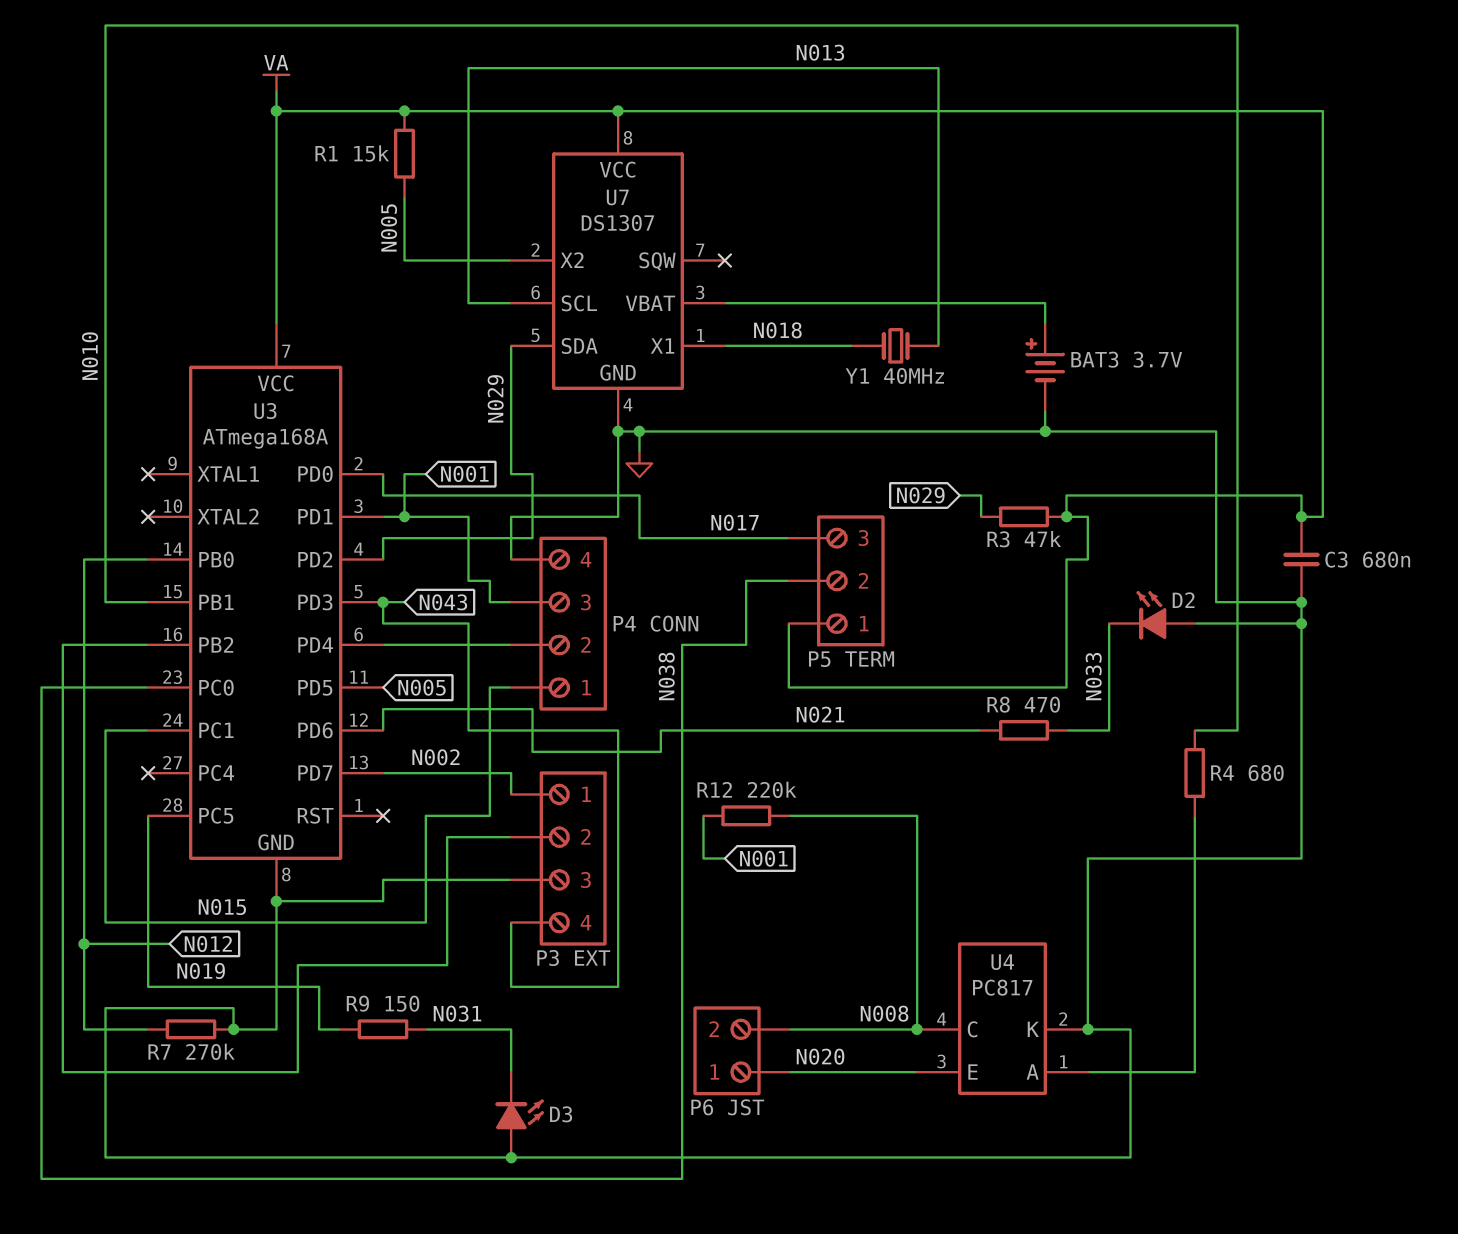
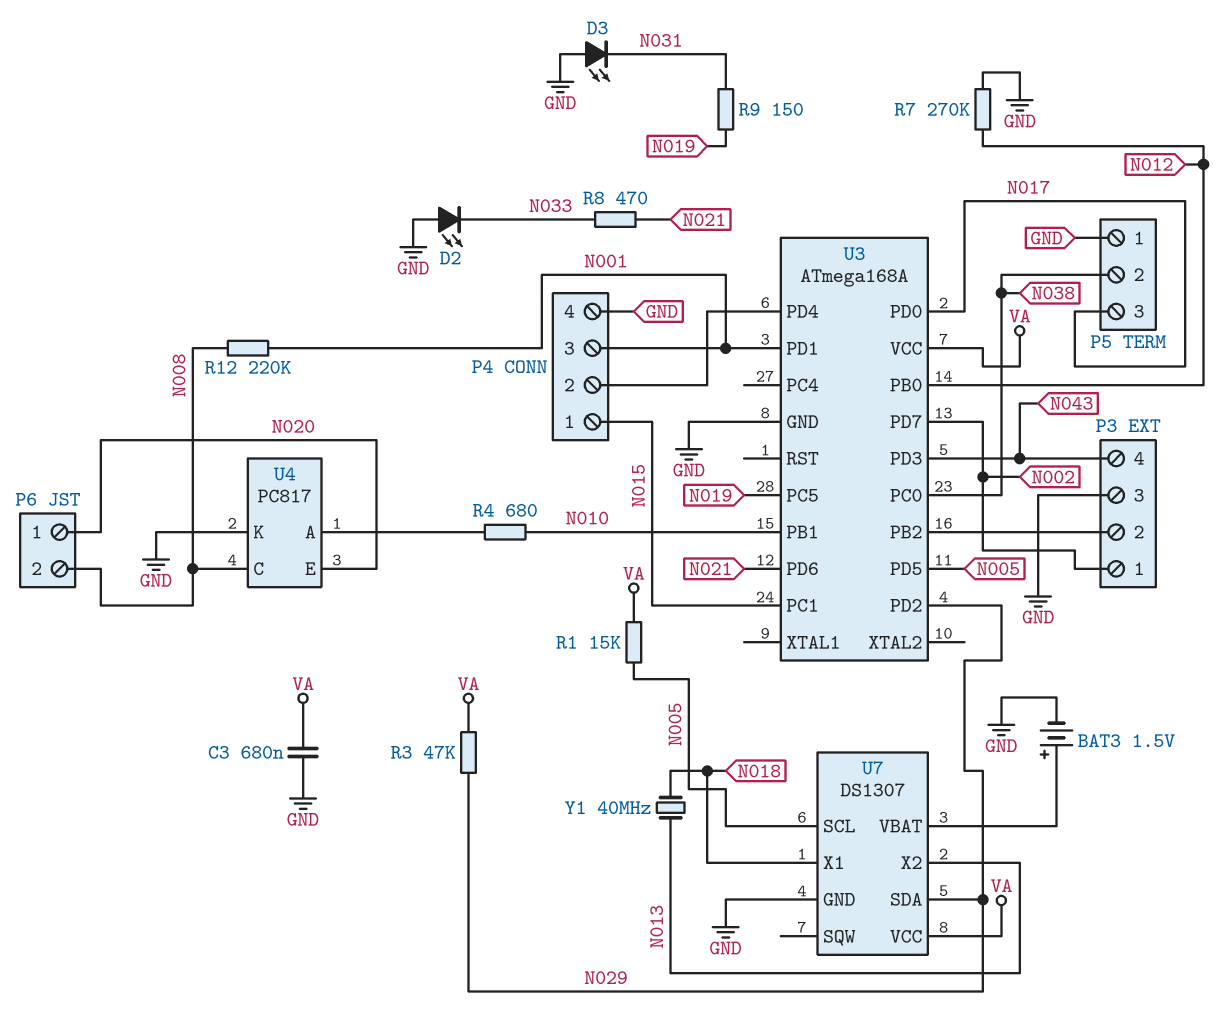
BAT3: 3.7V (plus U7/VBAT, minus GND) -> 1.5V (plus U7/VBAT, minus GND)
P5 pin 1: VA -> GND
U7 pin SCL: N013 -> N005
U7 pin X2: N005 -> N013

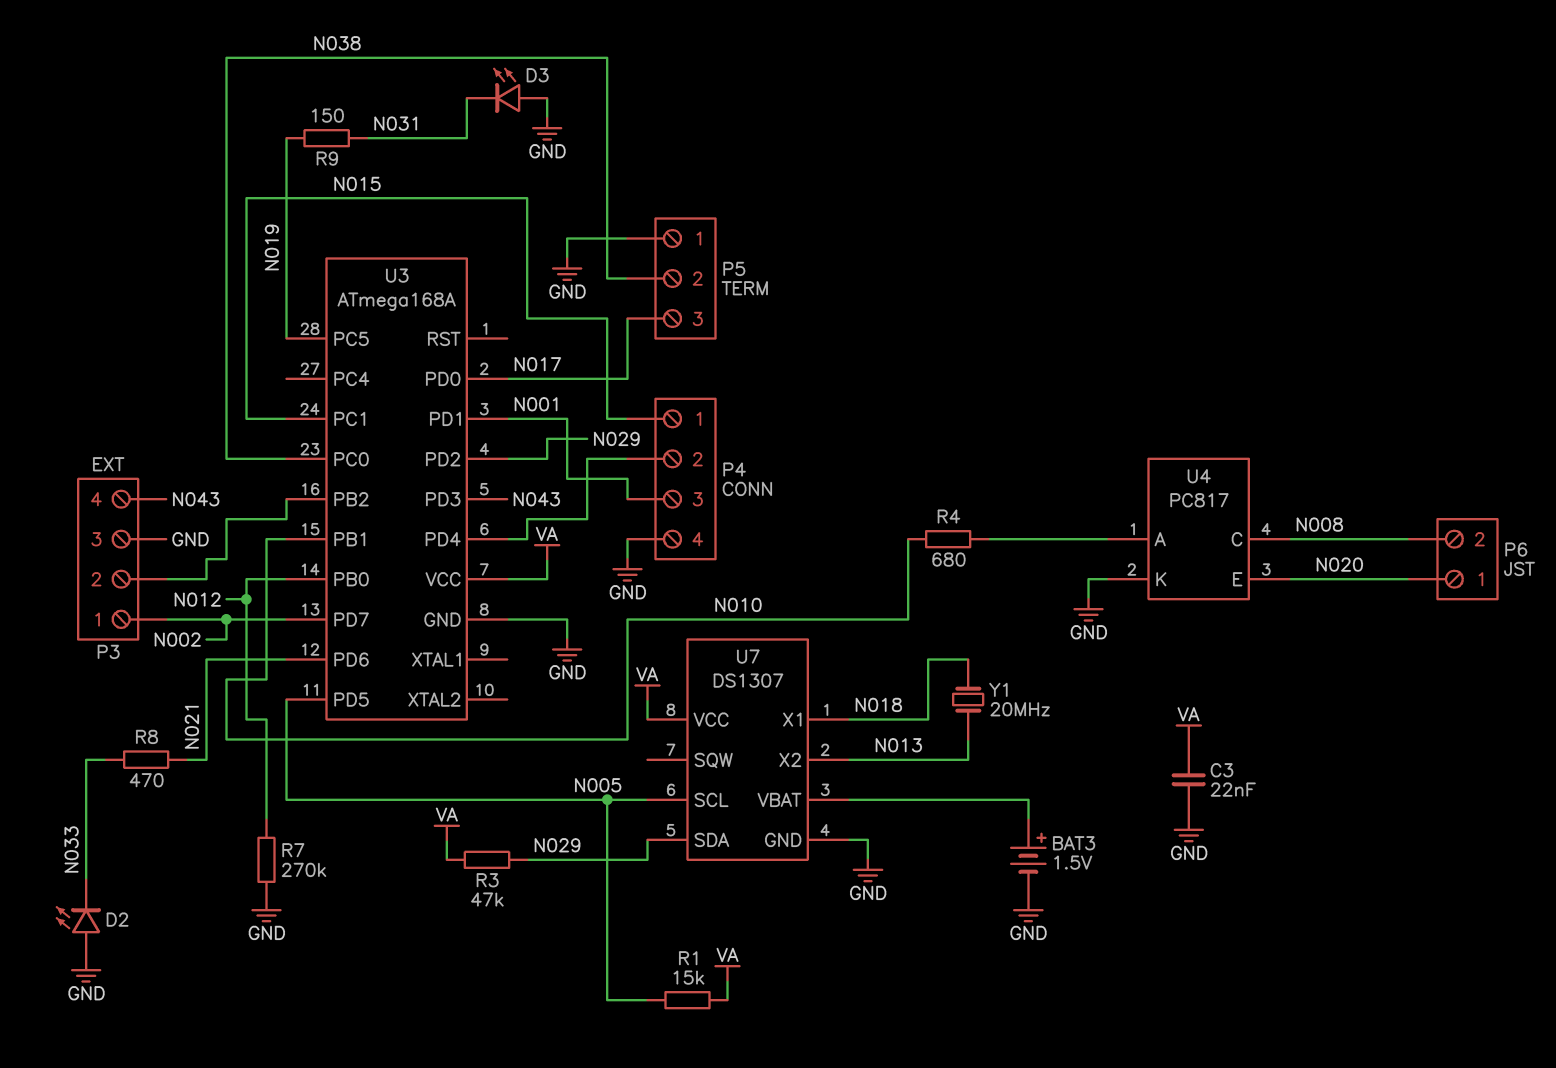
C3: 680nF (GND, VA) -> 22nF (GND, VA)
R12: 220k (N001, N008) -> none
Y1: 40MHz (N013, N018) -> 20MHz (N013, N018)

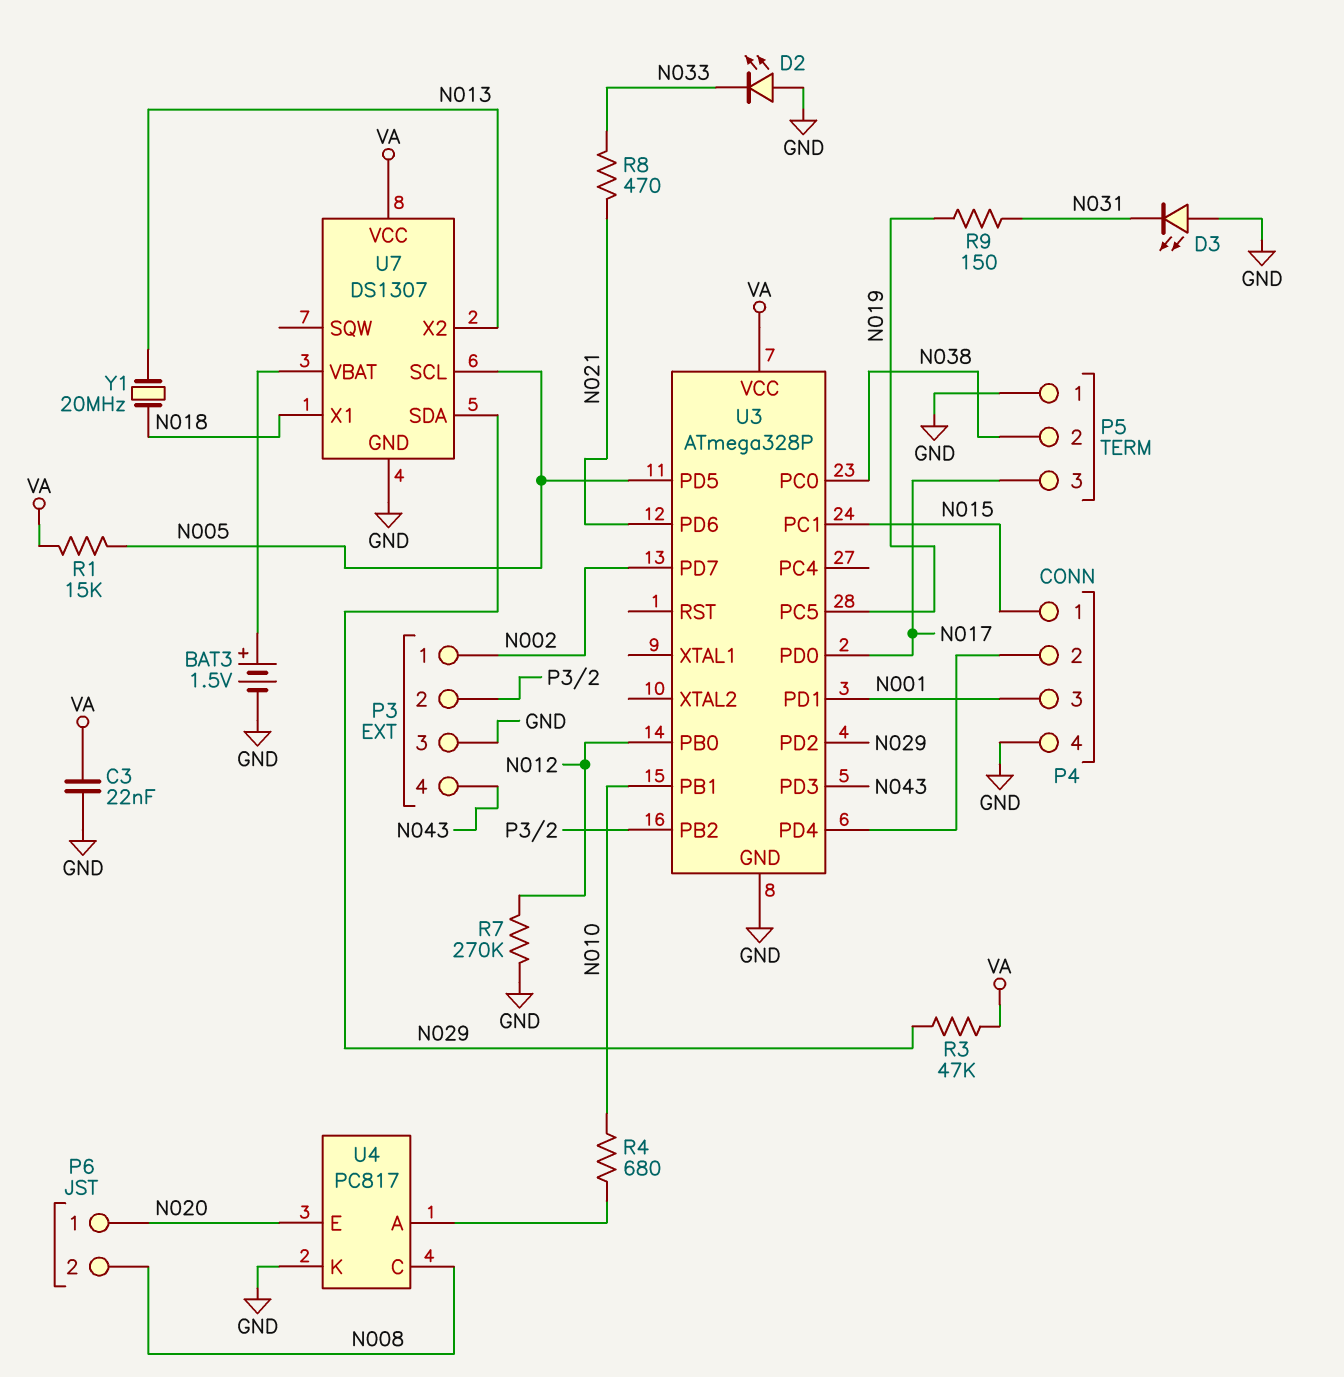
U3: ATmega168A -> ATmega328P

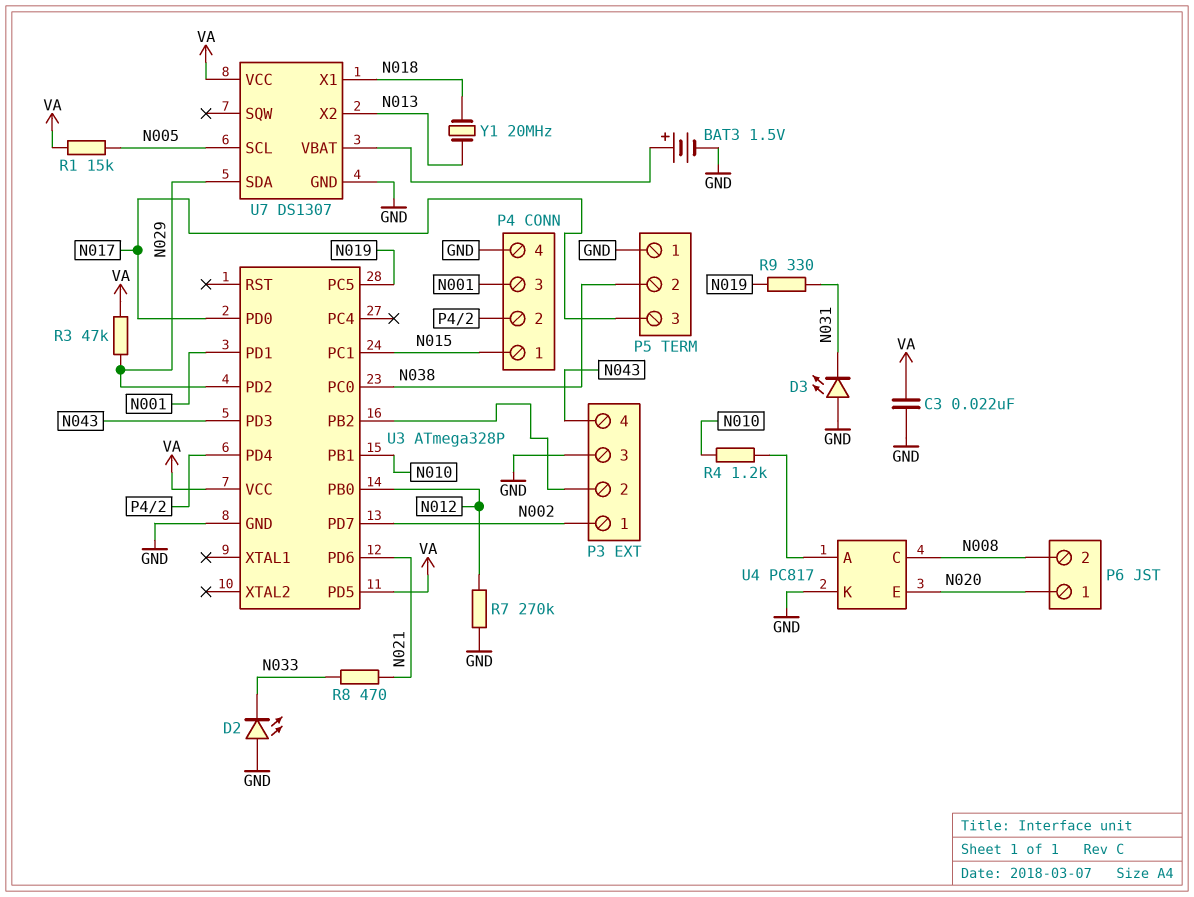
R4: 680 (N010, U4/A) -> 1.2k (N010, U4/A)
R9: 150 (N019, N031) -> 330 (N019, N031)
U3 pin PD5: N005 -> VA

